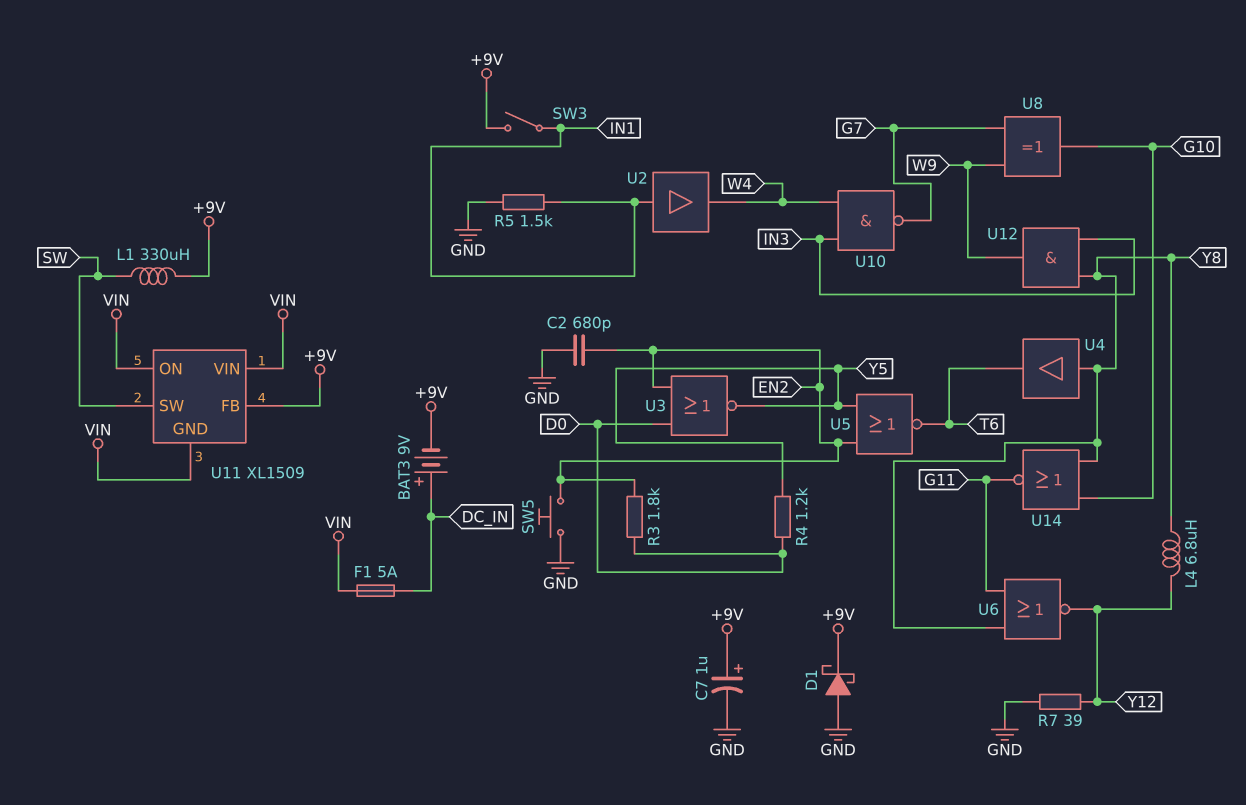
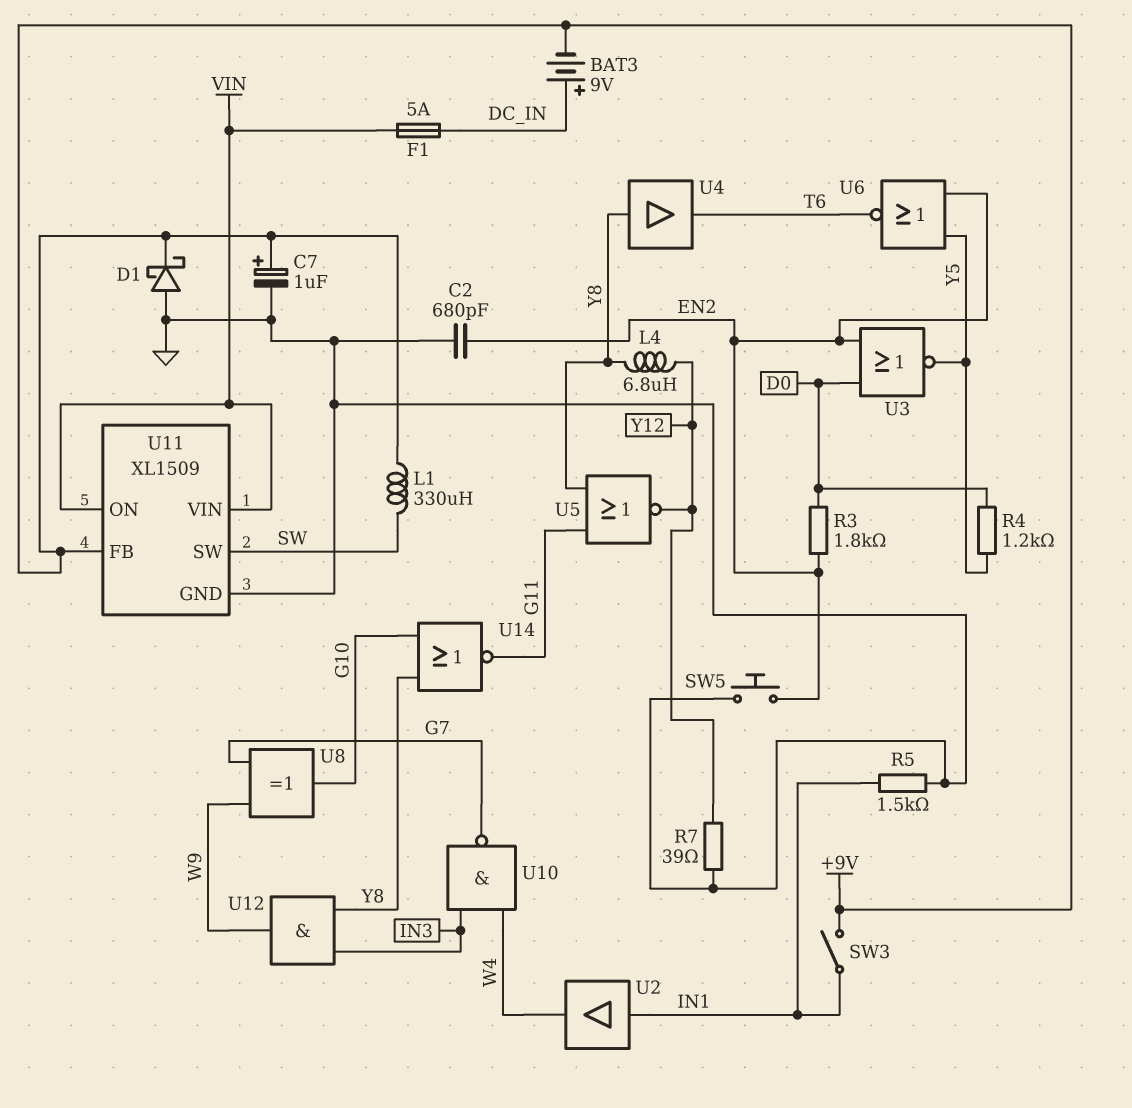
U5: NOR (in EN2, in Y5, out T6) -> NOR (in G11, in Y8, out Y12)
U6: NOR (in G11, in Y8, out Y12) -> NOR (in EN2, in Y5, out T6)
U11 pin GND: VIN -> GND

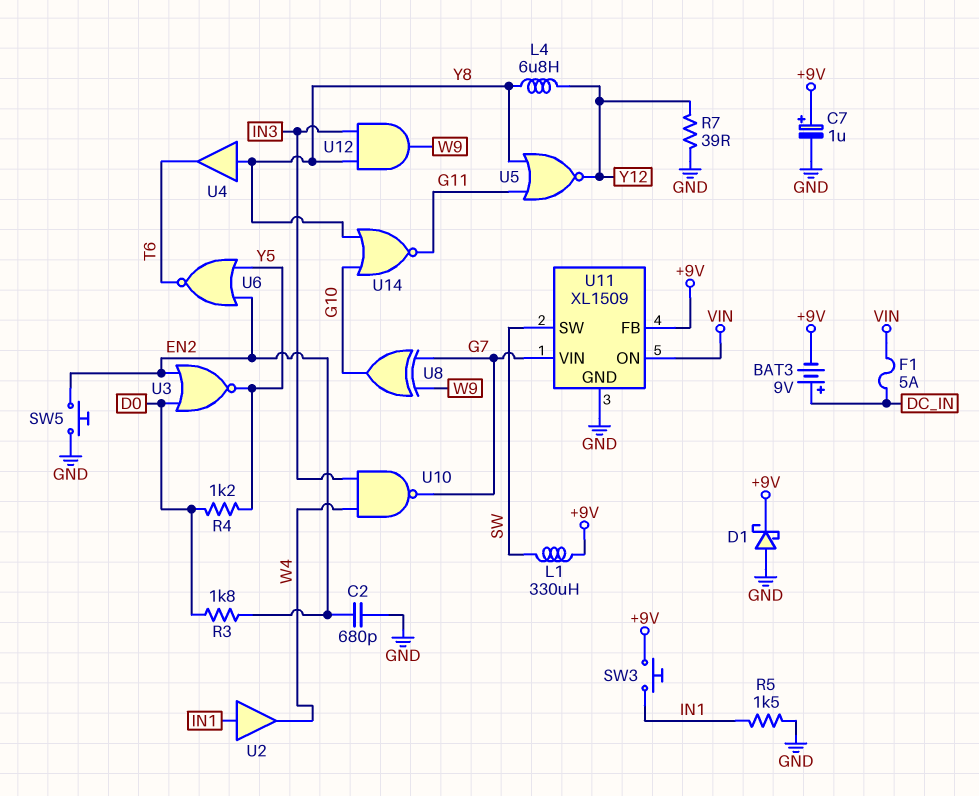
SW3: switch (+9V, IN1) -> button (+9V, IN1)
U11 pin VIN: VIN -> G7

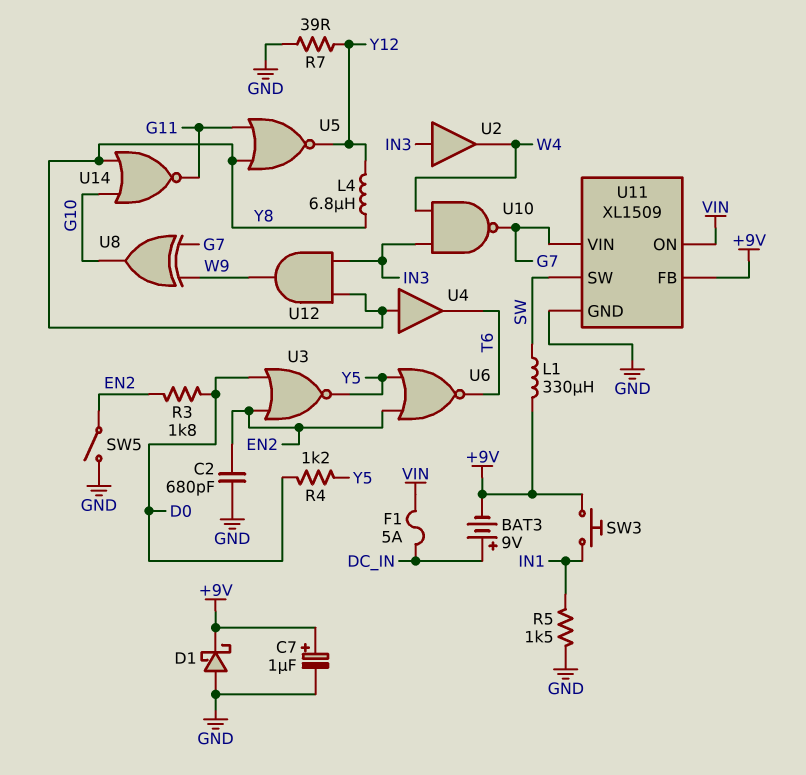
SW5: button (EN2, GND) -> switch (EN2, GND)
U2: buffer (in IN1, out W4) -> buffer (in IN3, out W4)

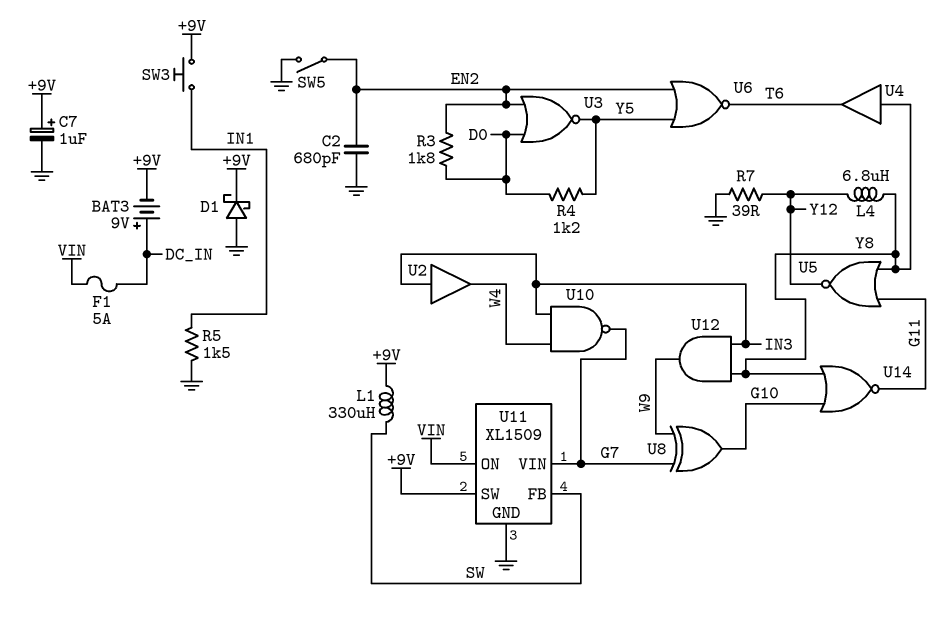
U11 pin FB: +9V -> SW
U11 pin SW: SW -> +9V

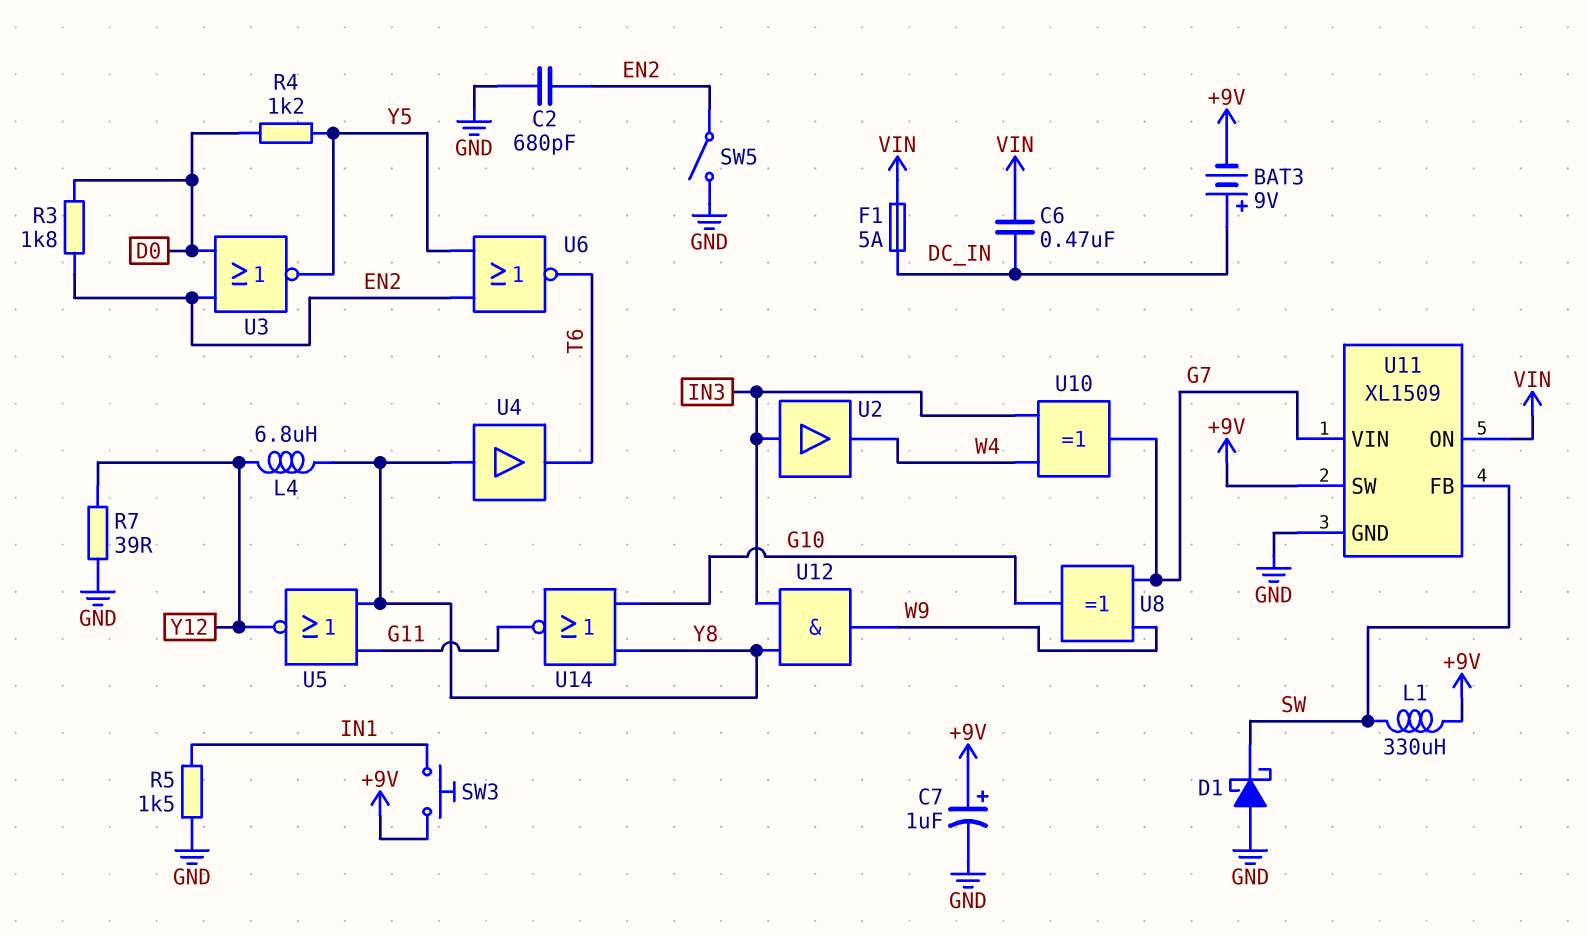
C6: none -> 470nF (DC_IN, VIN)
D1: schottky (A GND, K +9V) -> schottky (A GND, K SW)
U10: NAND (in IN3, in W4, out G7) -> XOR (in IN3, in W4, out G7)

